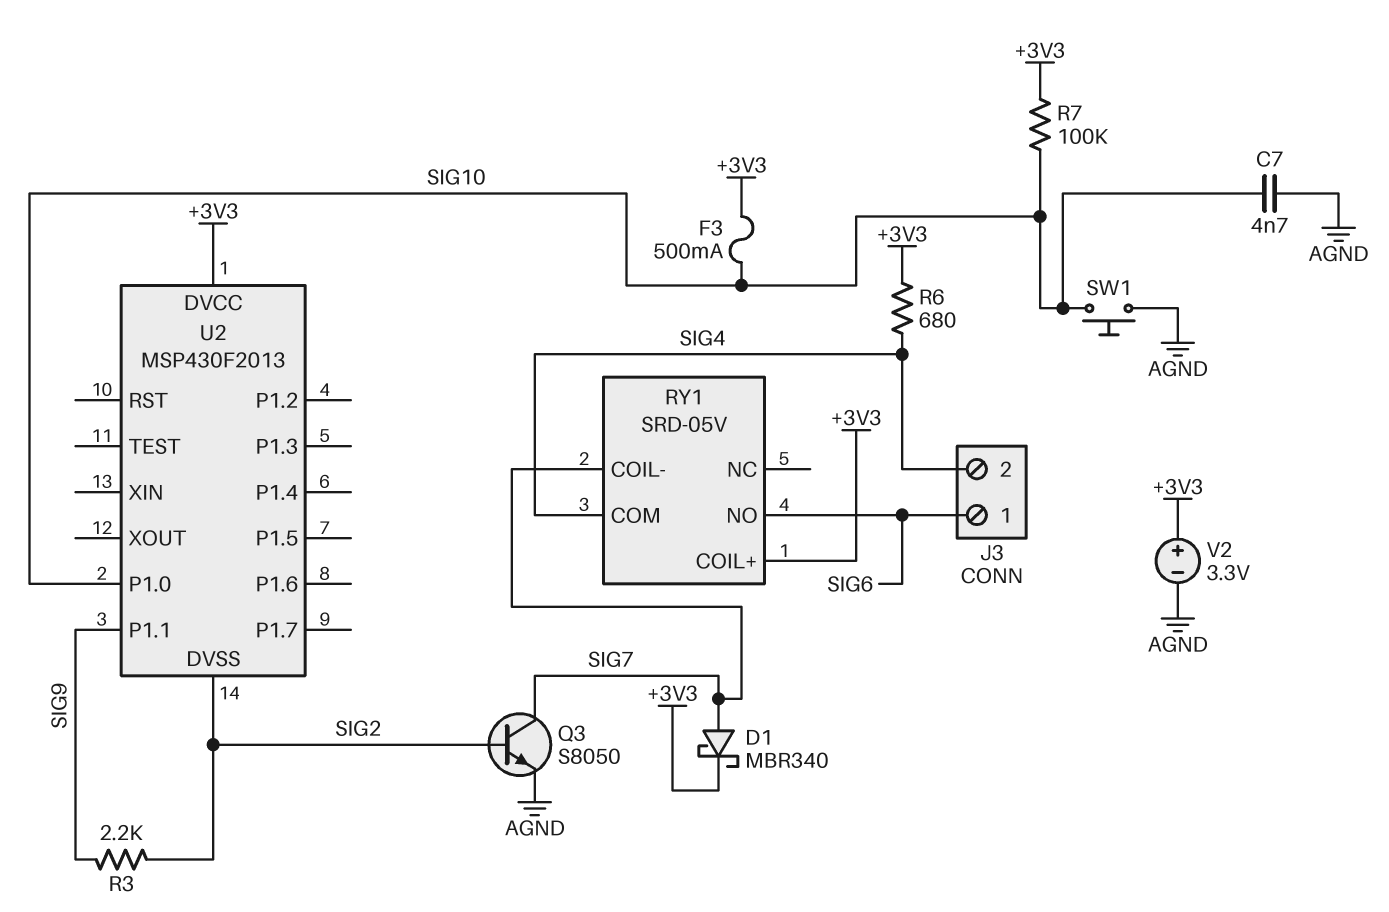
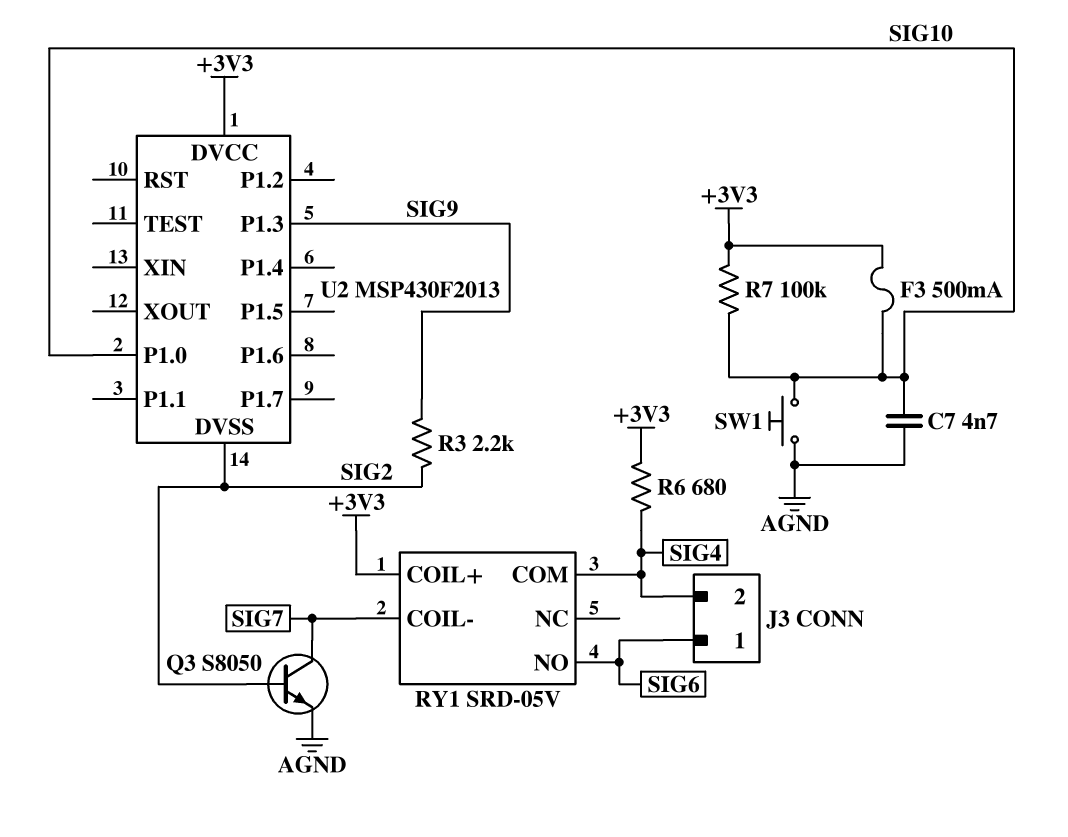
D1: schottky MBR340 (A SIG7, K +3V3) -> none
U2 pin P1.1: SIG9 -> none
U2 pin P1.3: none -> SIG9
V2: 3.3V (plus +3V3, minus AGND) -> none

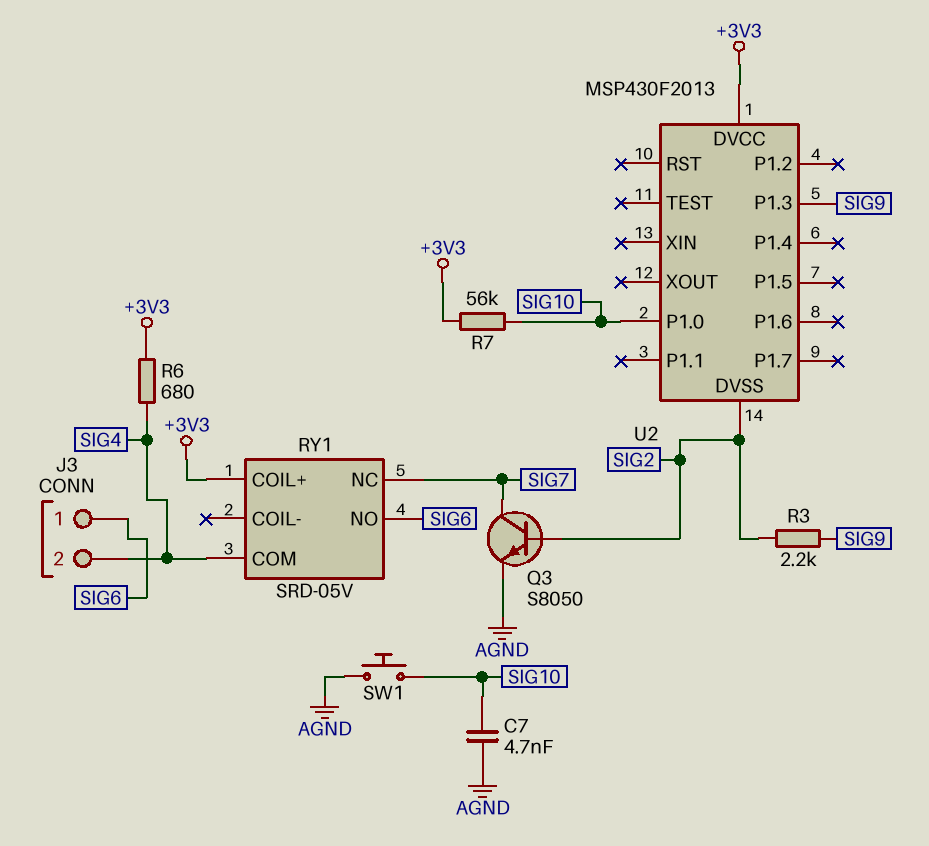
F3: 500mA (+3V3, SIG10) -> none
R7: 100k (+3V3, SIG10) -> 56k (+3V3, SIG10)
RY1 pin COIL-: SIG7 -> none
RY1 pin NC: none -> SIG7

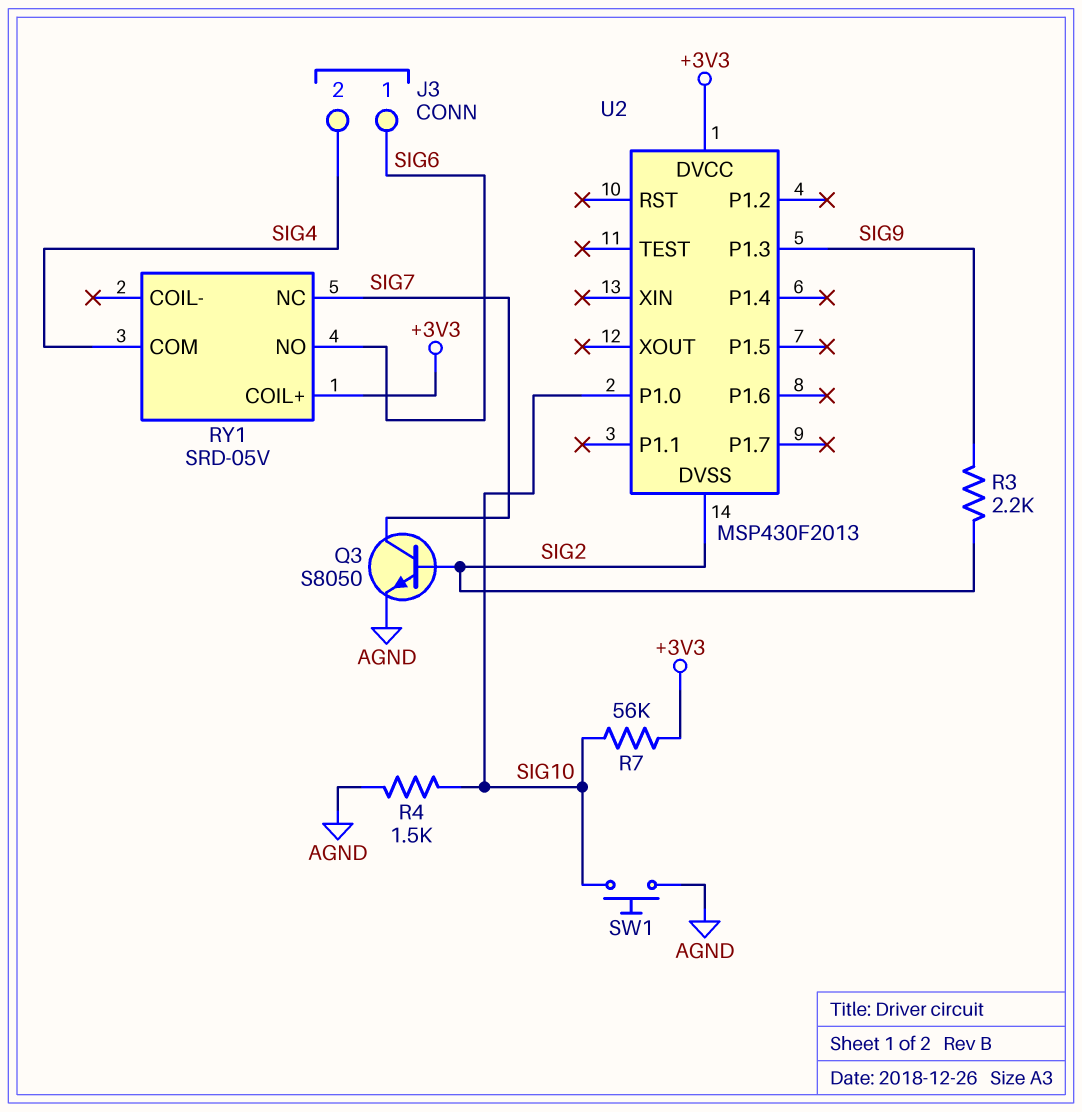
C7: 4.7nF (AGND, SIG10) -> none
R4: none -> 1.5k (AGND, SIG10)
R6: 680 (+3V3, SIG4) -> none

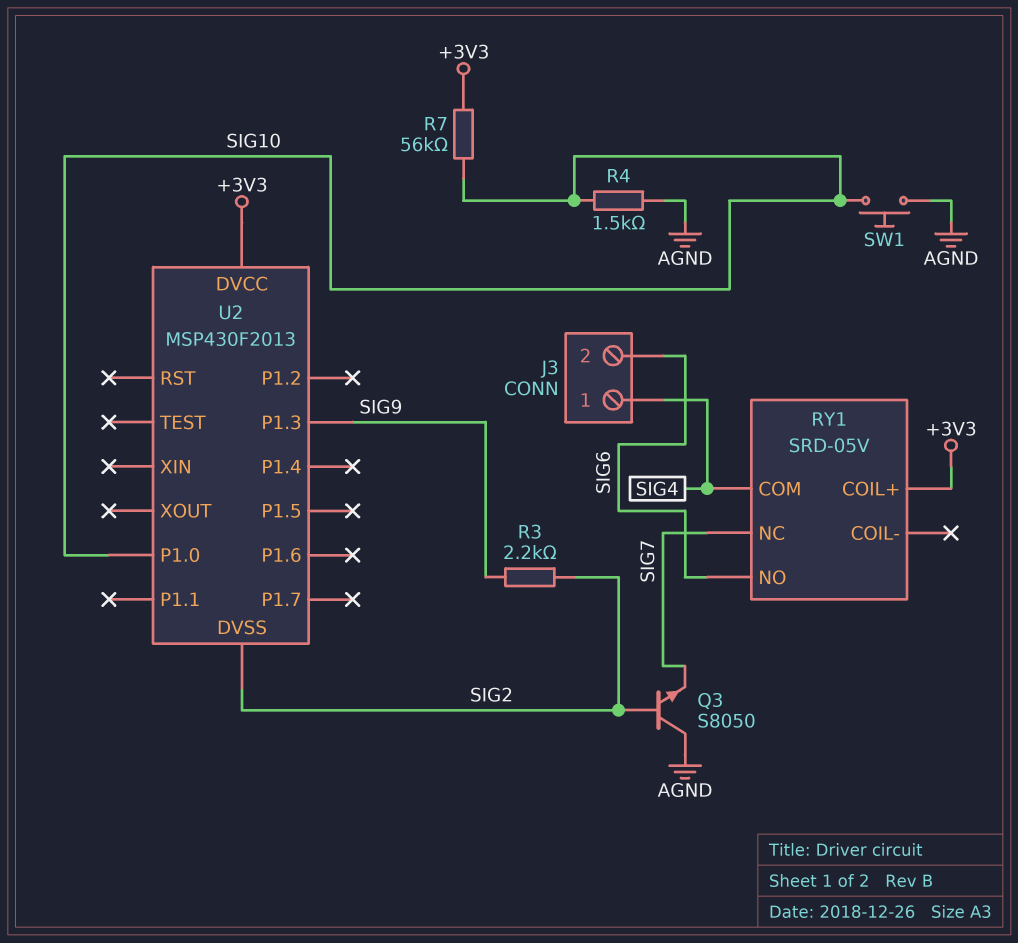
J3 pin 1: SIG6 -> SIG4
J3 pin 2: SIG4 -> SIG6
Q3: NPN S8050 (B SIG2, C SIG7, E AGND) -> NPN S8050 (B SIG2, C AGND, E SIG7)

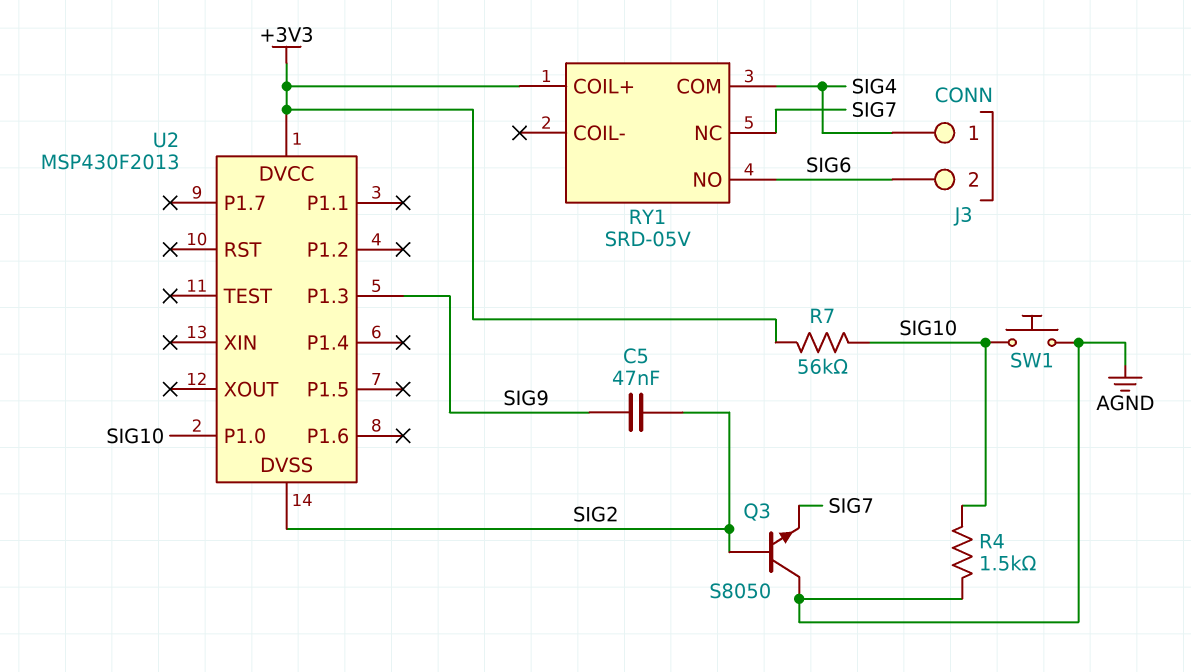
C5: none -> 47nF (SIG2, SIG9)
R3: 2.2k (SIG2, SIG9) -> none

